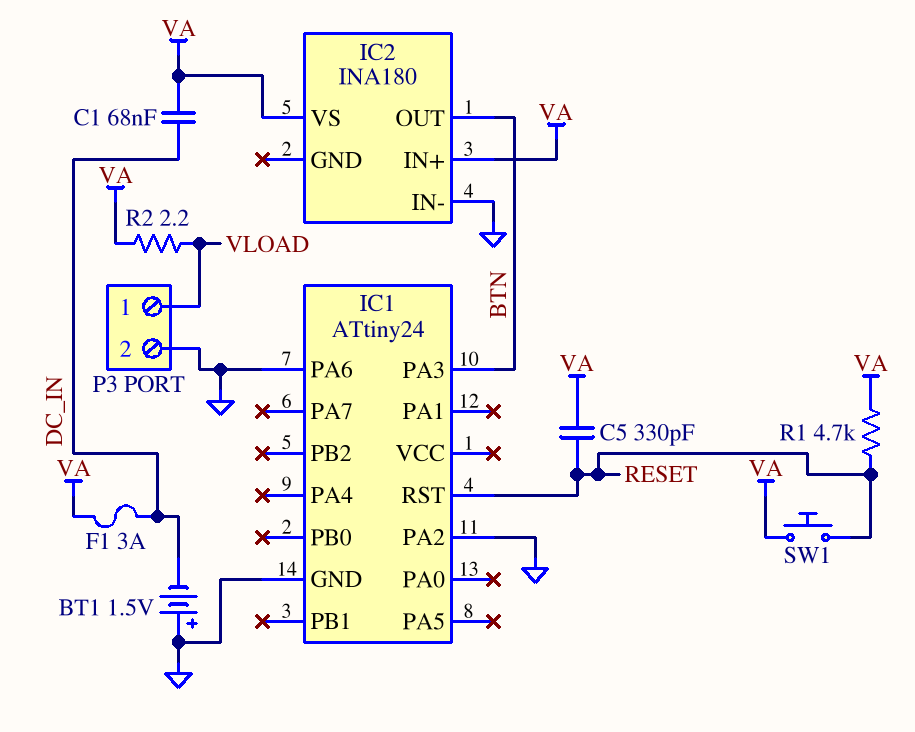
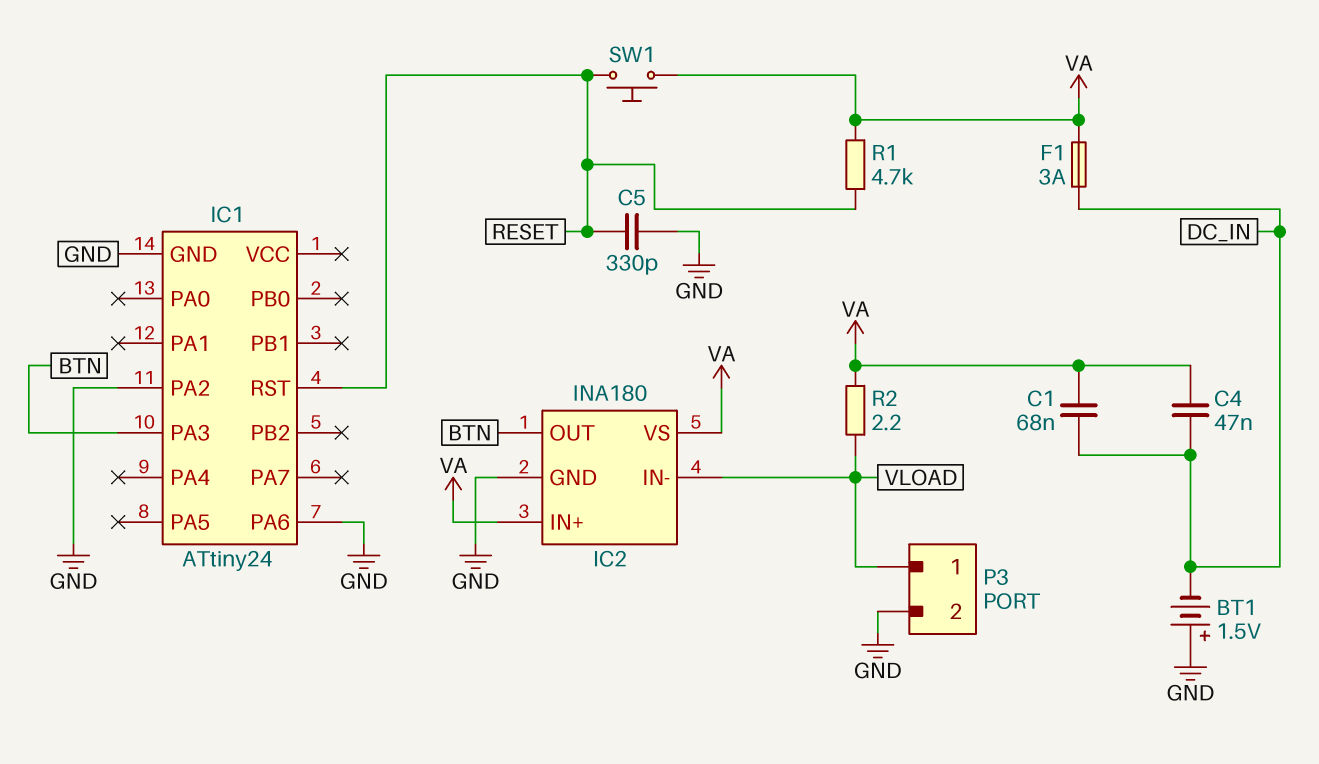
C4: none -> 47nF (DC_IN, VA)
C5: 330pF (RESET, VA) -> 330pF (GND, RESET)
IC2 pin GND: none -> GND
IC2 pin IN-: GND -> VLOAD

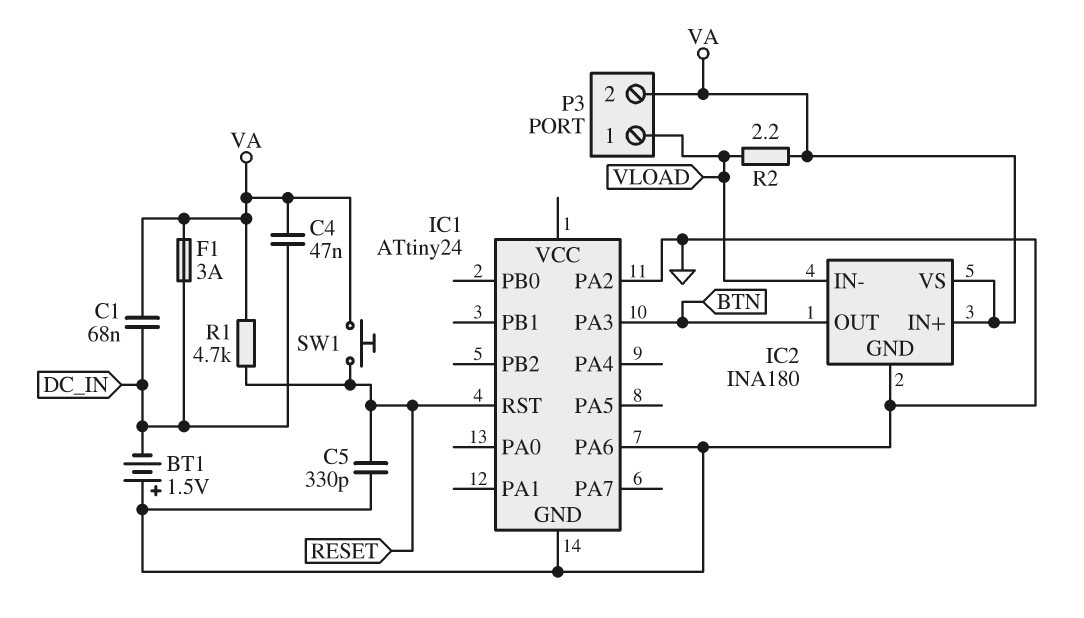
P3 pin 2: GND -> VA

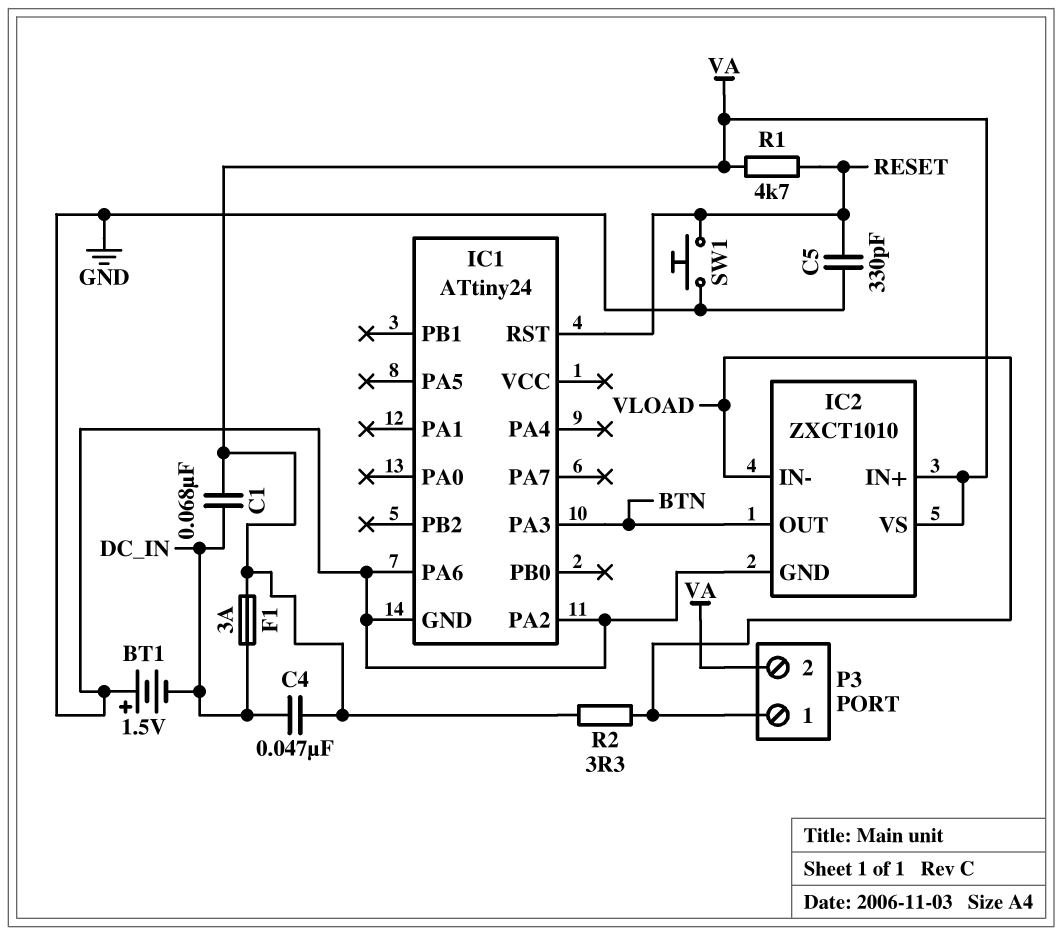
IC2: INA180 -> ZXCT1010
R2: 2.2 (VA, VLOAD) -> 3.3 (VA, VLOAD)
SW1: button (RESET, VA) -> button (GND, RESET)

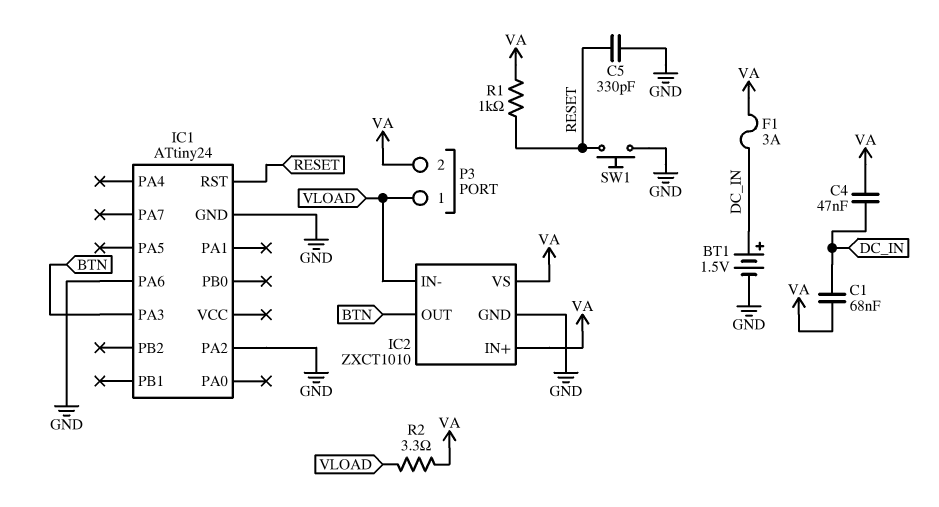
BT1: 1.5V (plus GND, minus DC_IN) -> 1.5V (plus DC_IN, minus GND)
R1: 4.7k (RESET, VA) -> 1k (RESET, VA)

